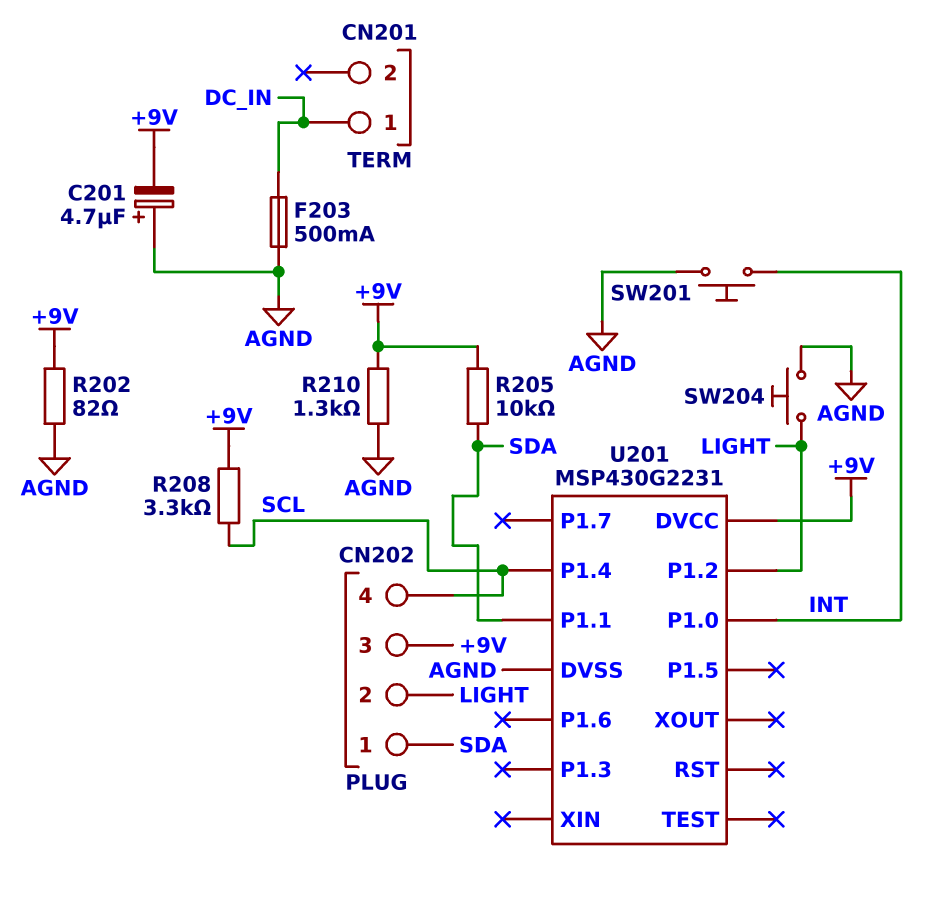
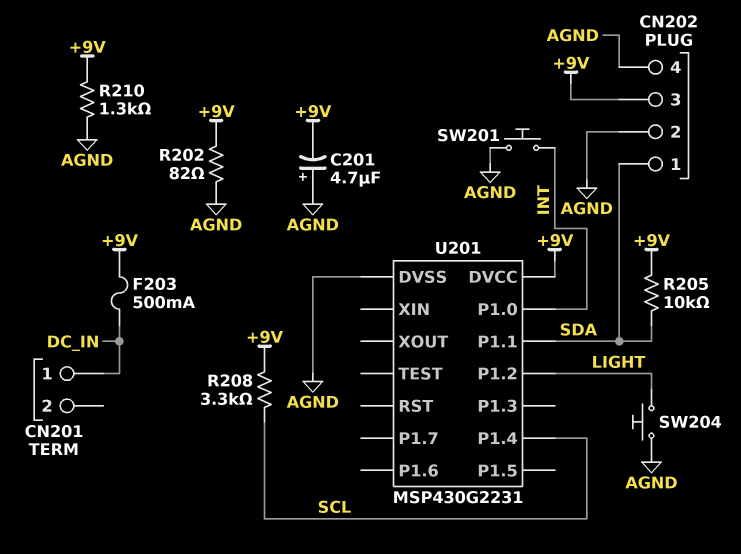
CN202 pin 2: LIGHT -> AGND
CN202 pin 4: SCL -> AGND
F203: 500mA (AGND, DC_IN) -> 500mA (+9V, DC_IN)

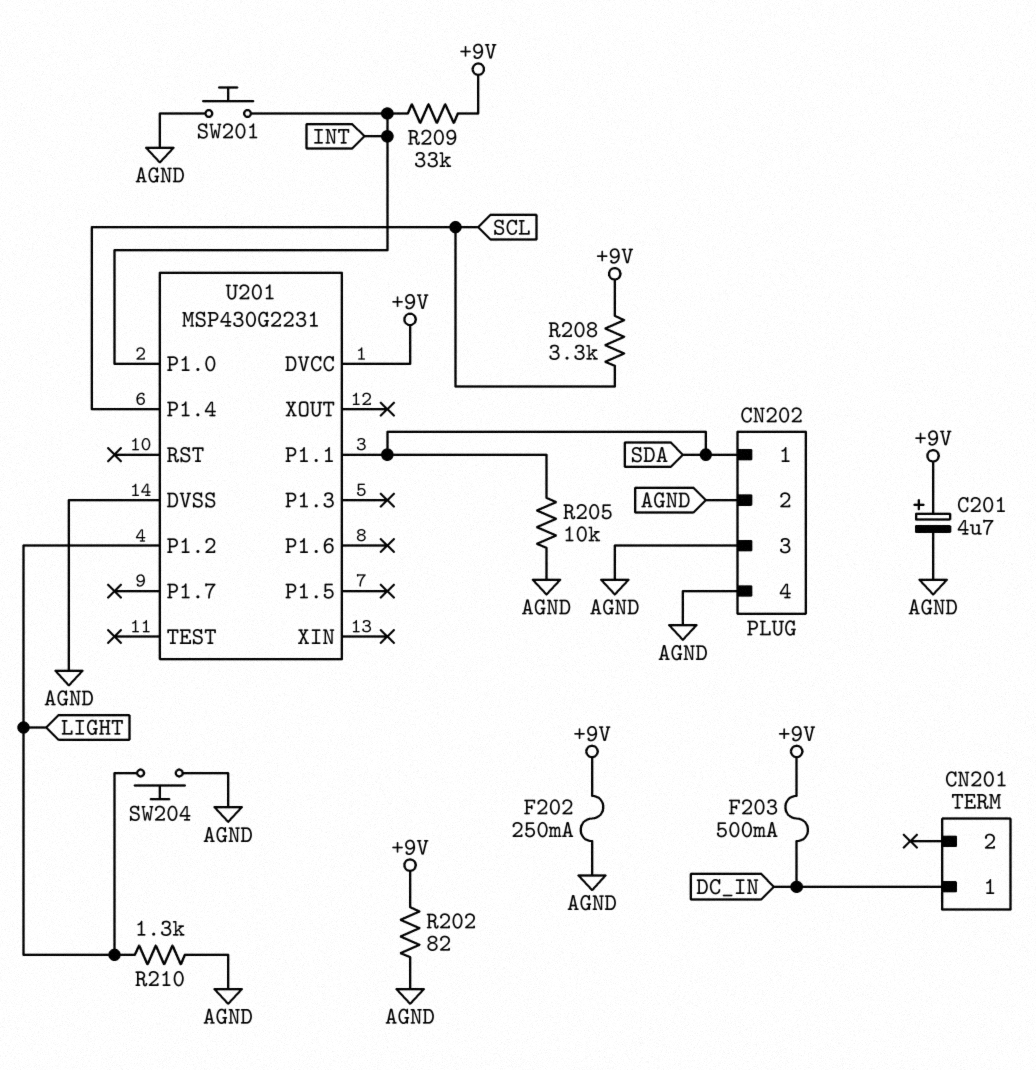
C201: 4.7uF (plus AGND, minus +9V) -> 4.7uF (plus +9V, minus AGND)
CN202 pin 3: +9V -> AGND
F202: none -> 250mA (+9V, AGND)
R205: 10k (+9V, SDA) -> 10k (AGND, SDA)
R209: none -> 33k (+9V, INT)
R210: 1.3k (+9V, AGND) -> 1.3k (AGND, LIGHT)

